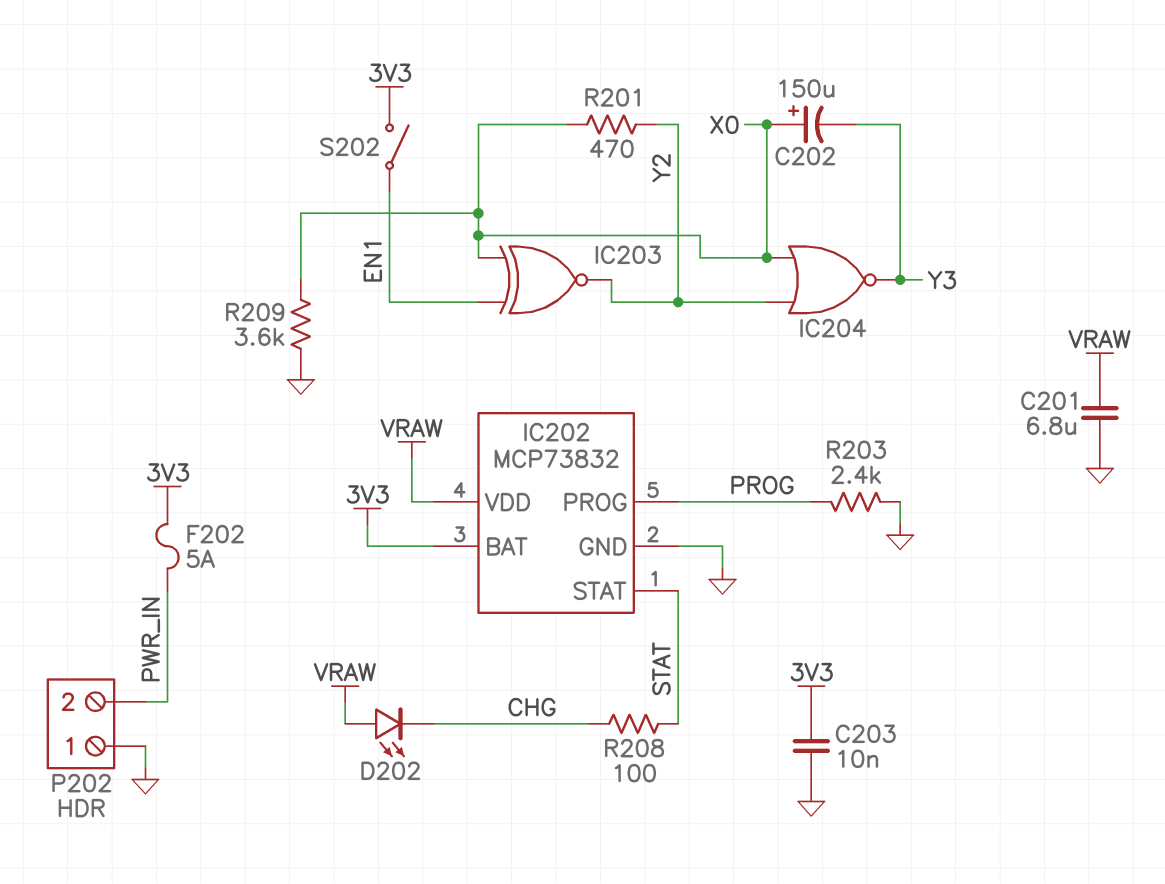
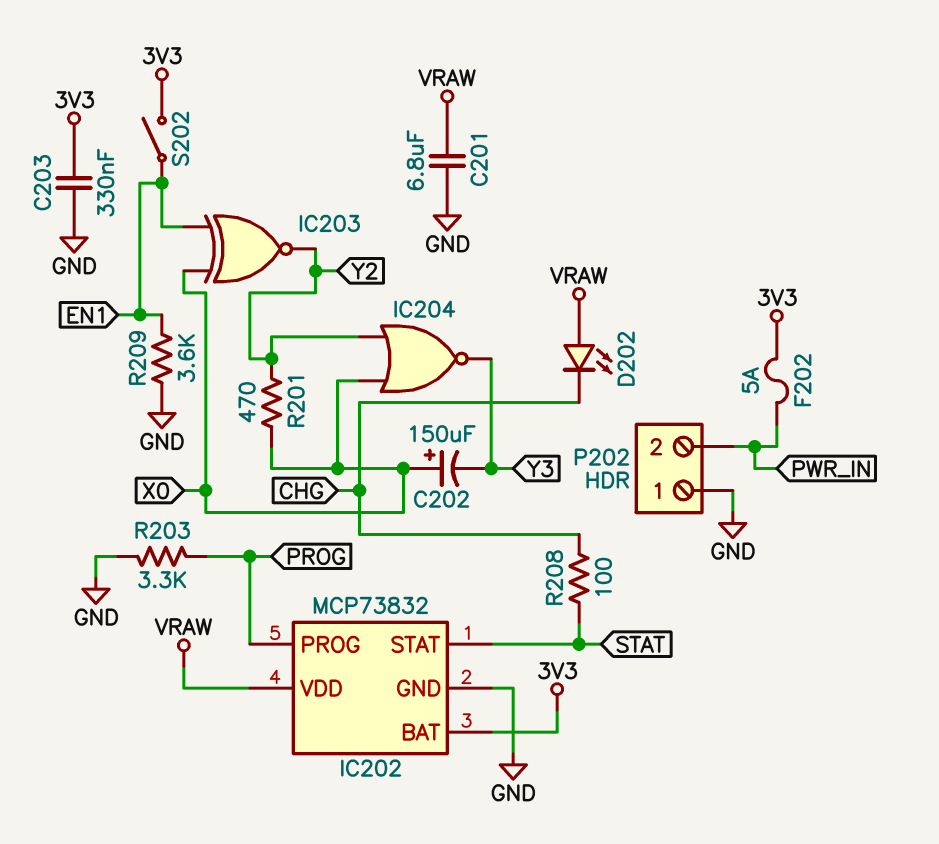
C203: 10nF (3V3, GND) -> 330nF (3V3, GND)
R203: 2.4k (GND, PROG) -> 3.3k (GND, PROG)
R209: 3.6k (GND, X0) -> 3.6k (EN1, GND)

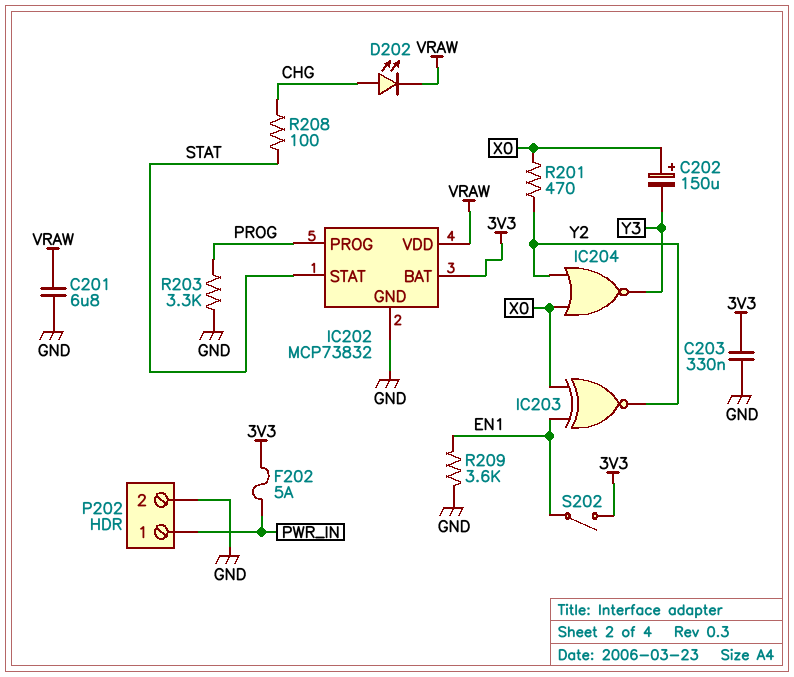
D202: LED (A VRAW, K CHG) -> LED (A CHG, K VRAW)
P202 pin 1: GND -> PWR_IN
P202 pin 2: PWR_IN -> GND

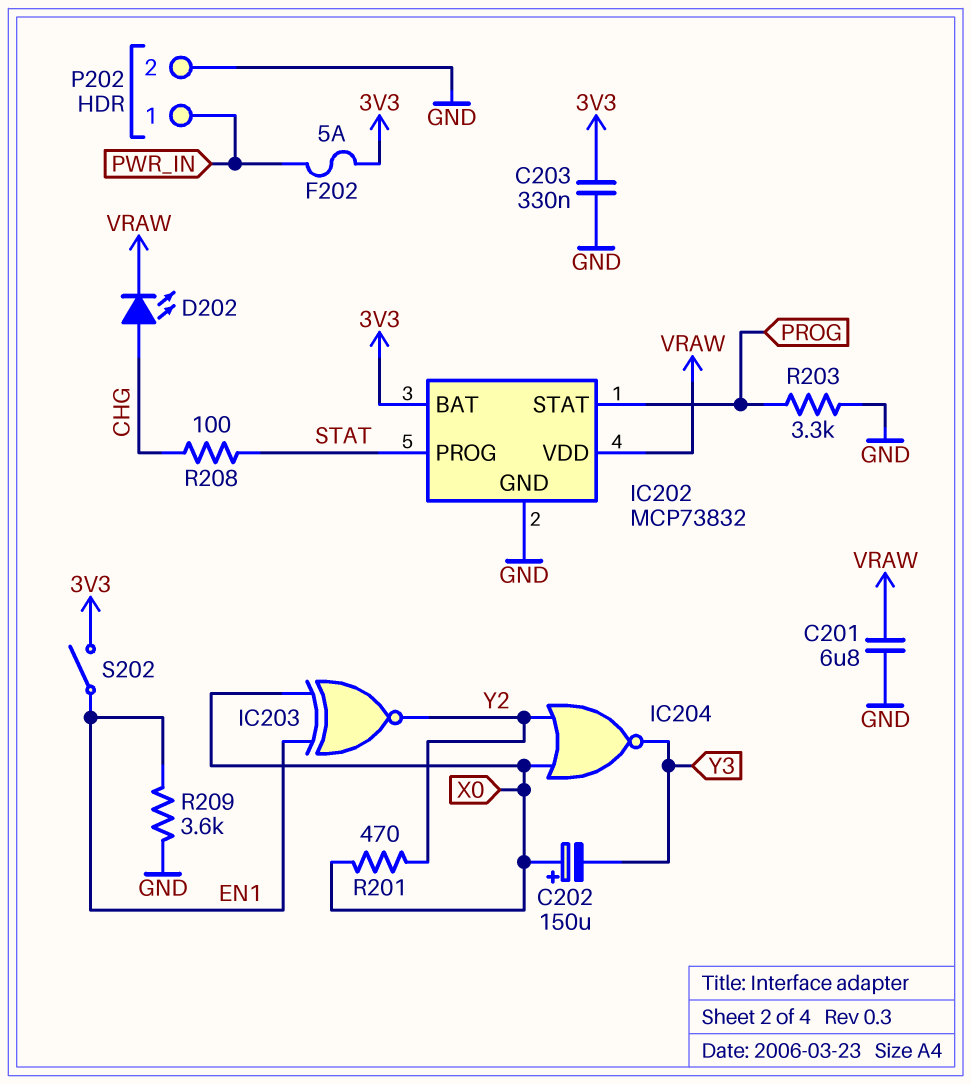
IC202 pin PROG: PROG -> STAT
IC202 pin STAT: STAT -> PROG

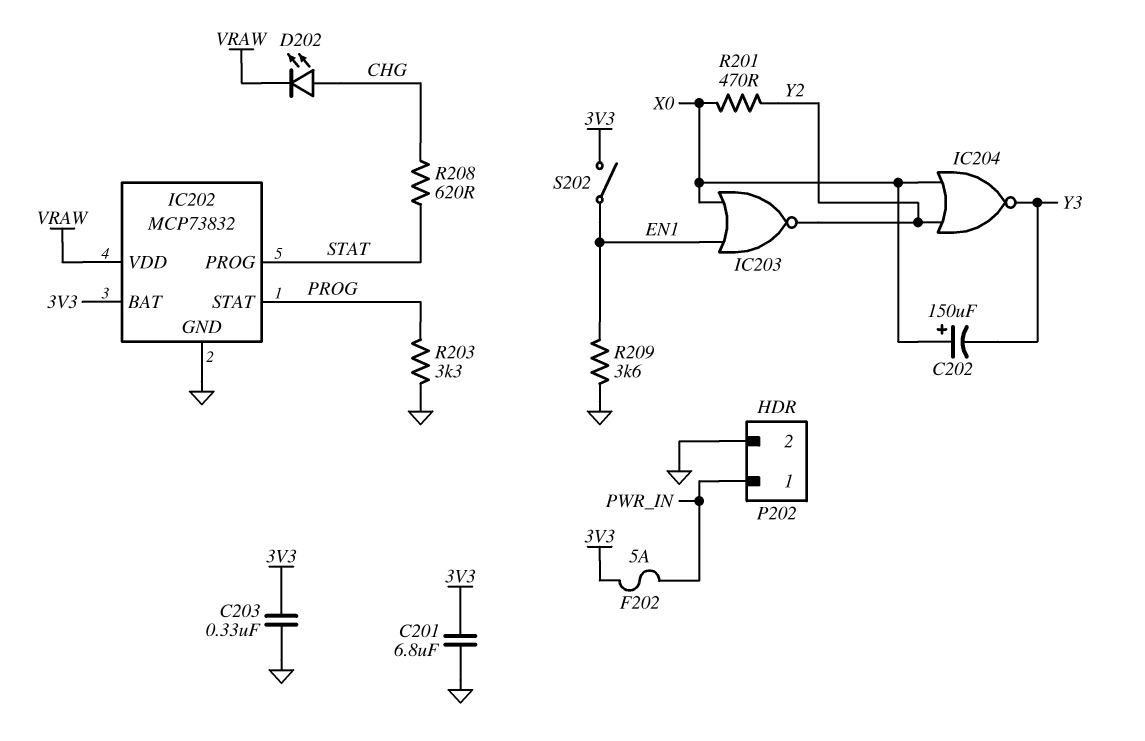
C201: 6.8uF (GND, VRAW) -> 6.8uF (3V3, GND)
IC203: XNOR (in EN1, in X0, out Y2) -> NOR (in EN1, in X0, out Y2)
R208: 100 (CHG, STAT) -> 620 (CHG, STAT)

